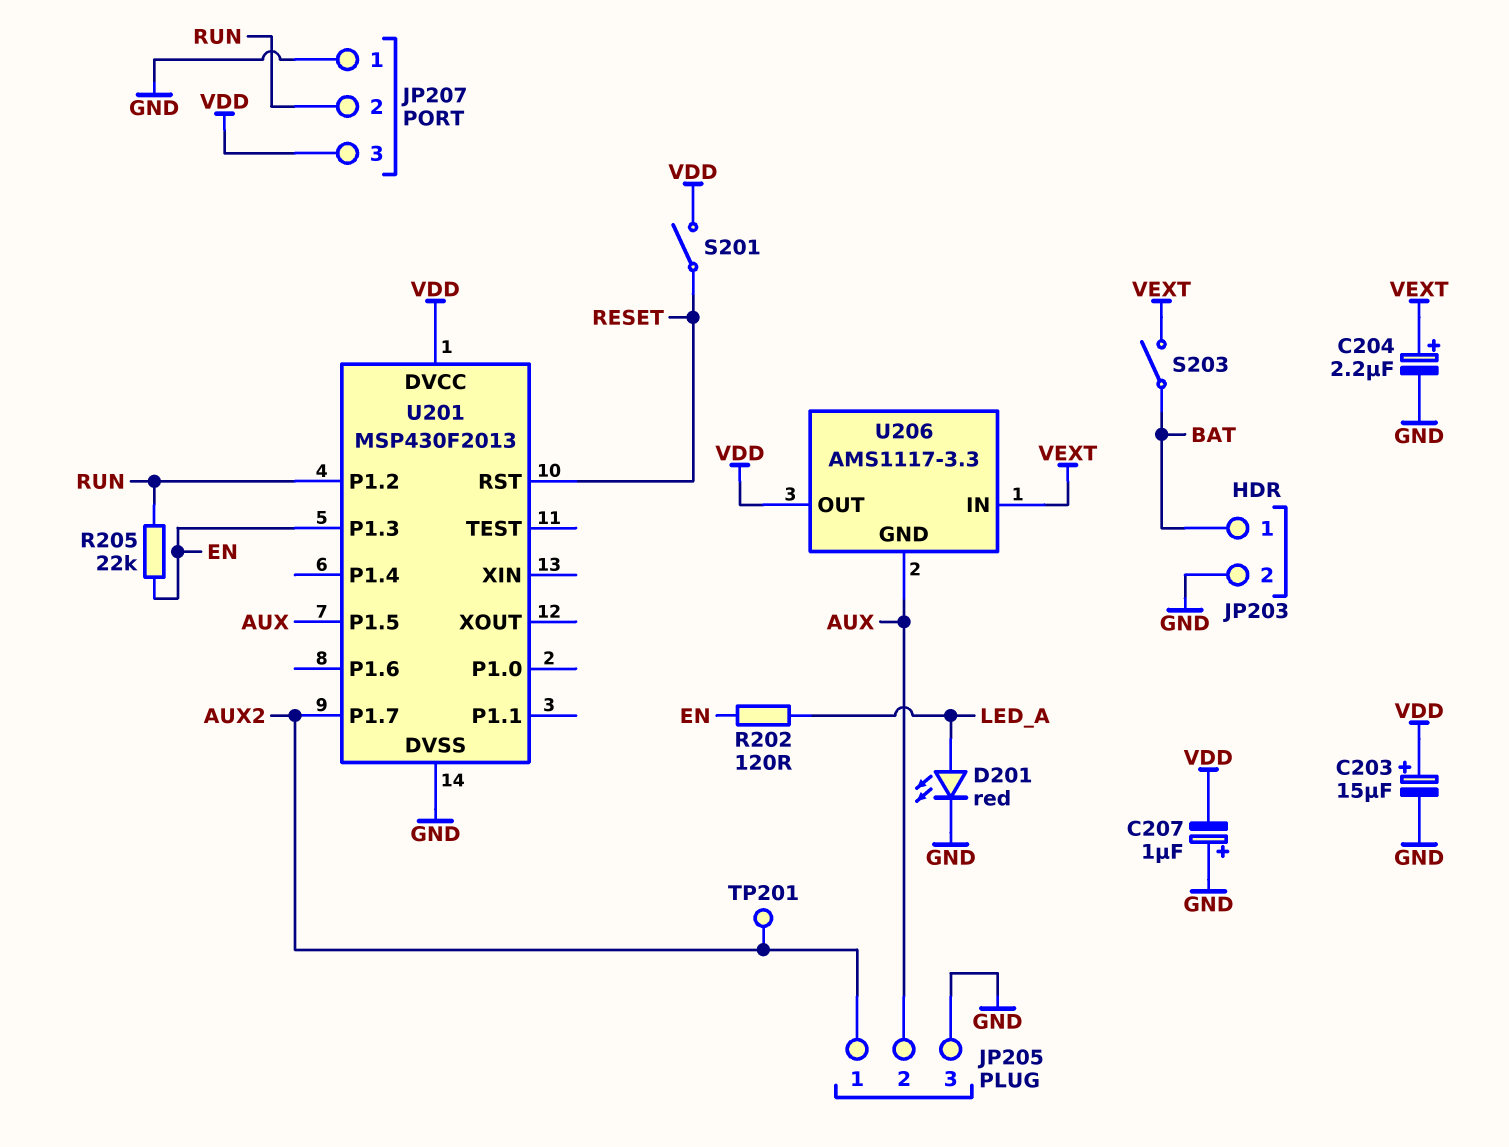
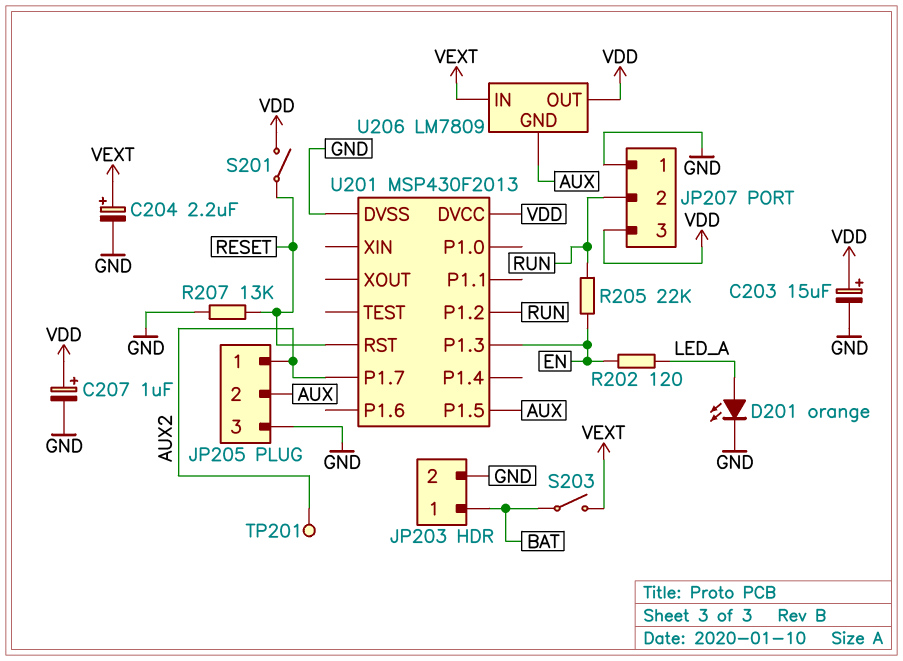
C207: 1uF (plus GND, minus VDD) -> 1uF (plus VDD, minus GND)
D201: LED red (A LED_A, K GND) -> LED orange (A LED_A, K GND)
R207: none -> 13k (GND, RESET)
U206: AMS1117-3.3 -> LM7809

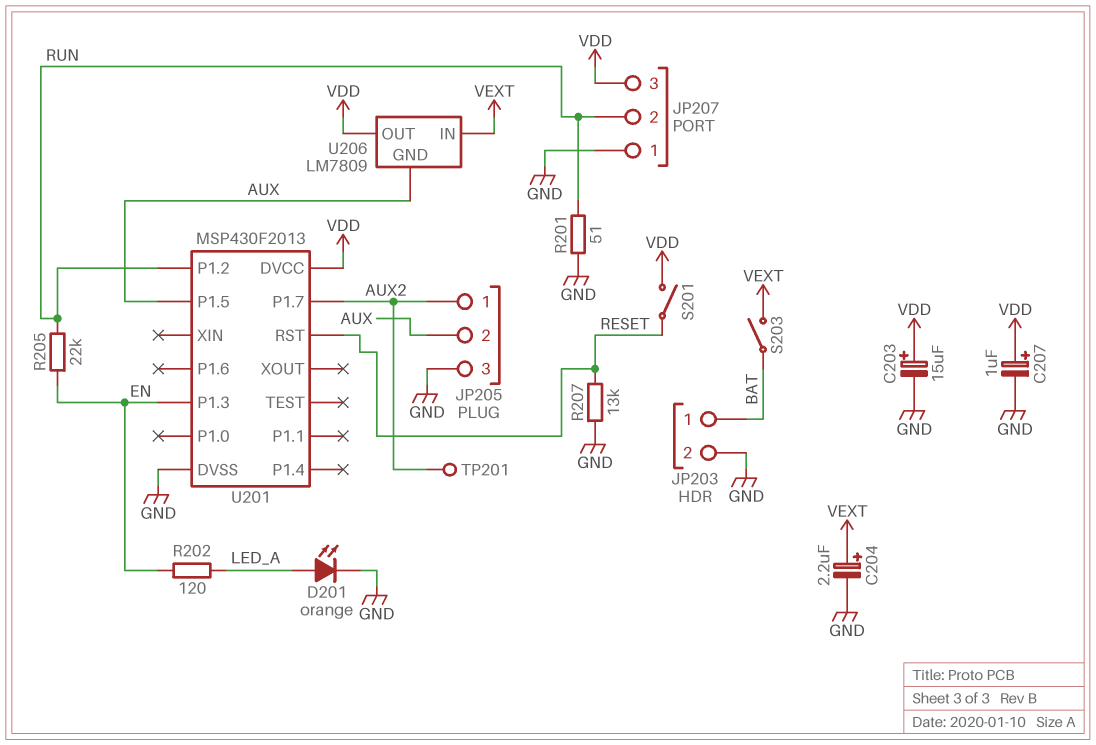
R201: none -> 51 (GND, RUN)

